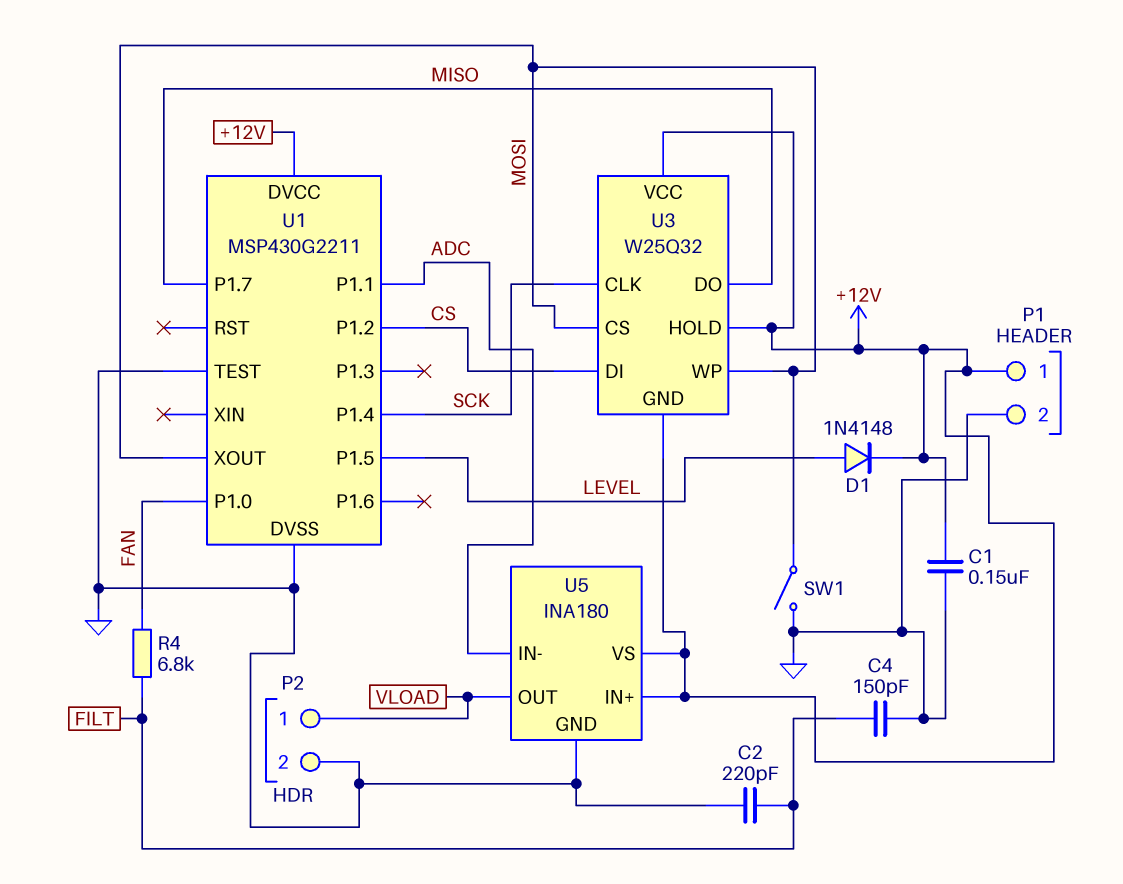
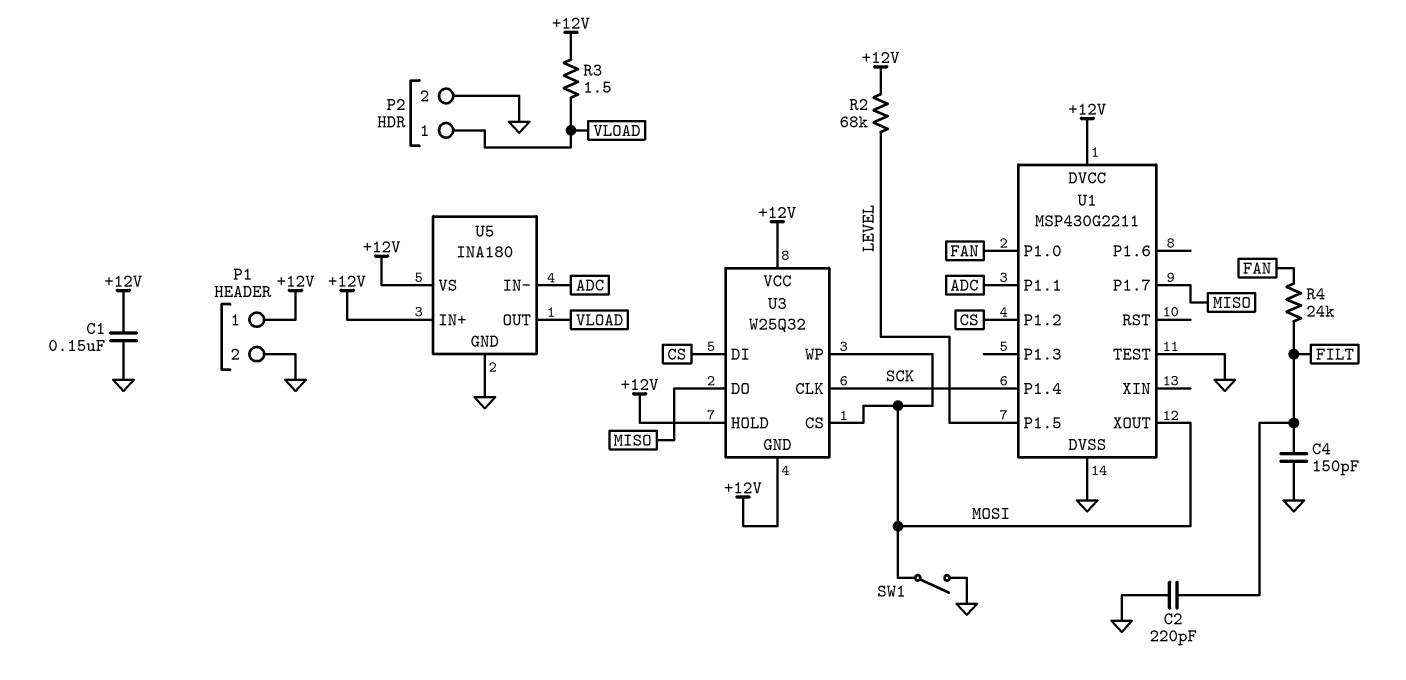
D1: diode 1N4148 (A LEVEL, K +12V) -> none
R2: none -> 68k (+12V, LEVEL)
R3: none -> 1.5 (+12V, VLOAD)
R4: 6.8k (FAN, FILT) -> 24k (FAN, FILT)

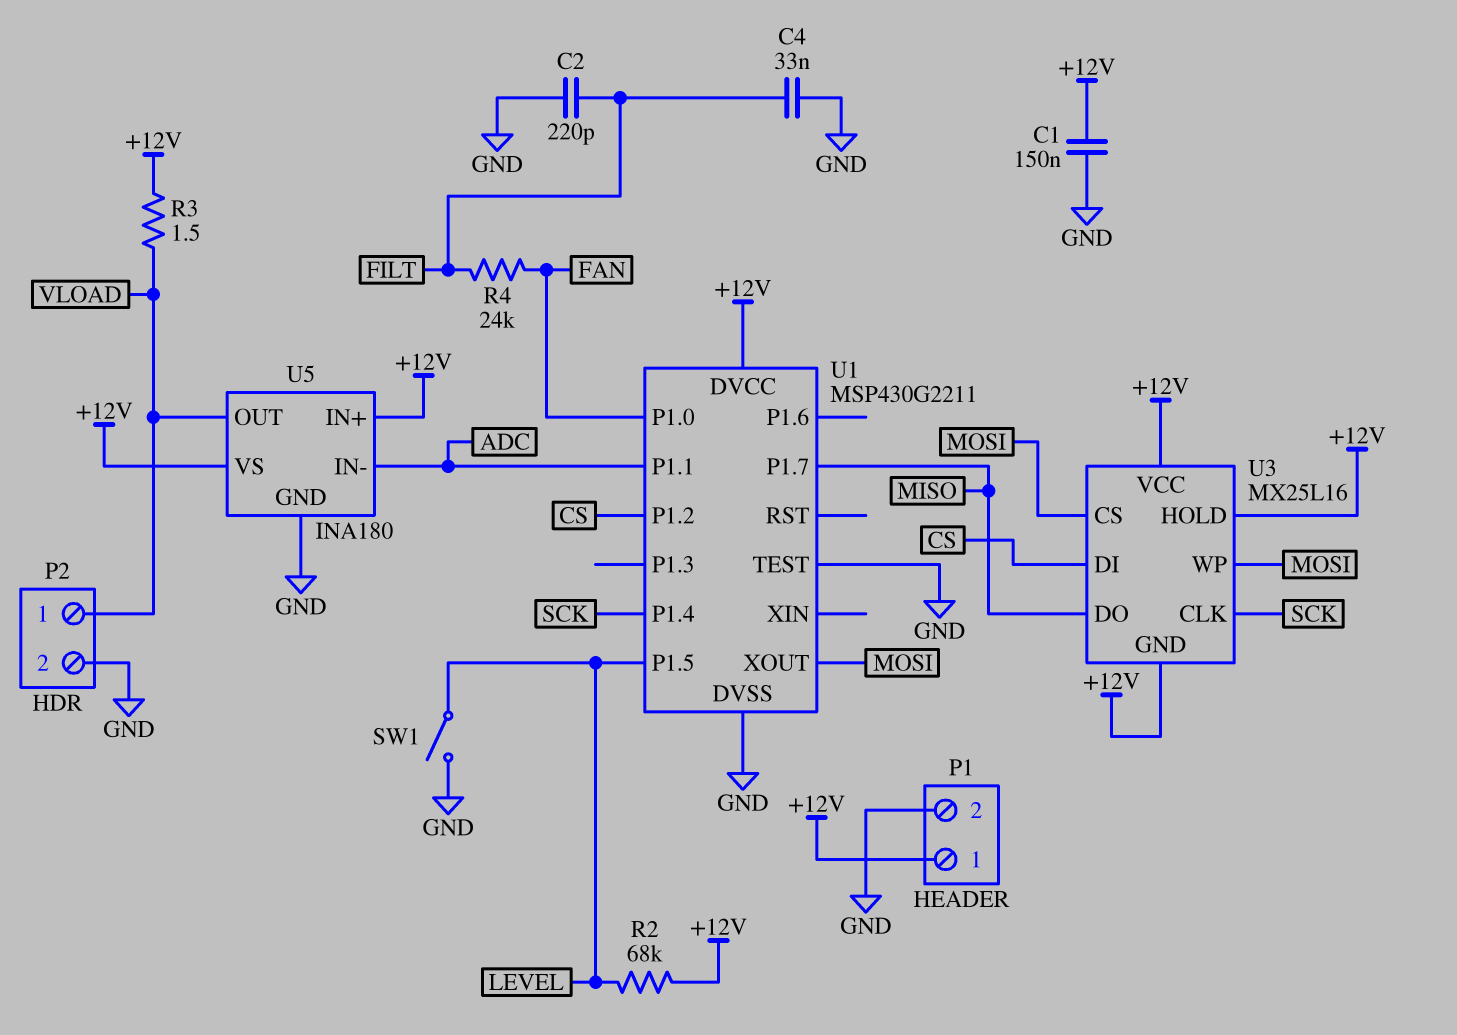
C4: 150pF (FILT, GND) -> 33nF (FILT, GND)
SW1: switch (GND, MOSI) -> switch (GND, LEVEL)
U3: W25Q32 -> MX25L16

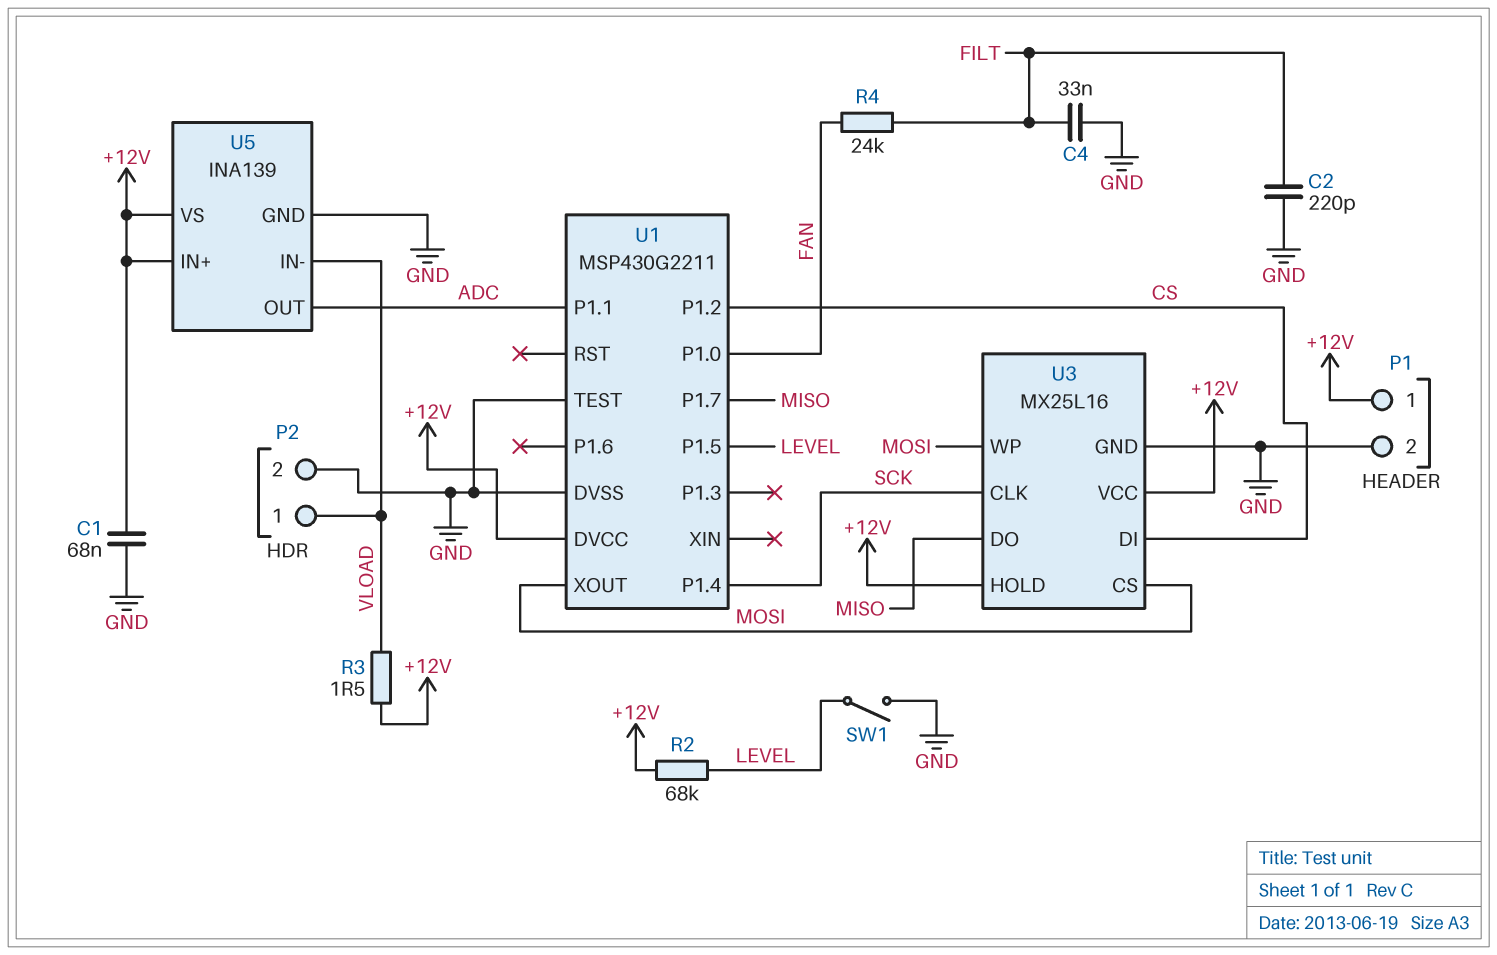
C1: 150nF (+12V, GND) -> 68nF (+12V, GND)
U3 pin GND: +12V -> GND
U5: INA180 -> INA139
U5 pin IN-: ADC -> VLOAD
U5 pin OUT: VLOAD -> ADC

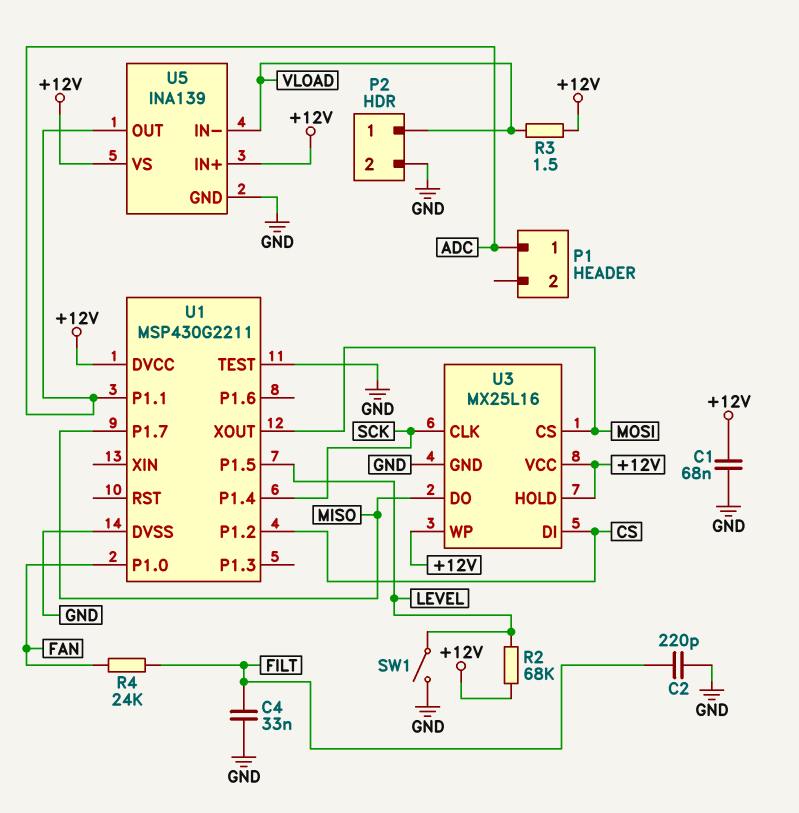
P1 pin 1: +12V -> ADC
P1 pin 2: GND -> none
U3 pin WP: MOSI -> +12V

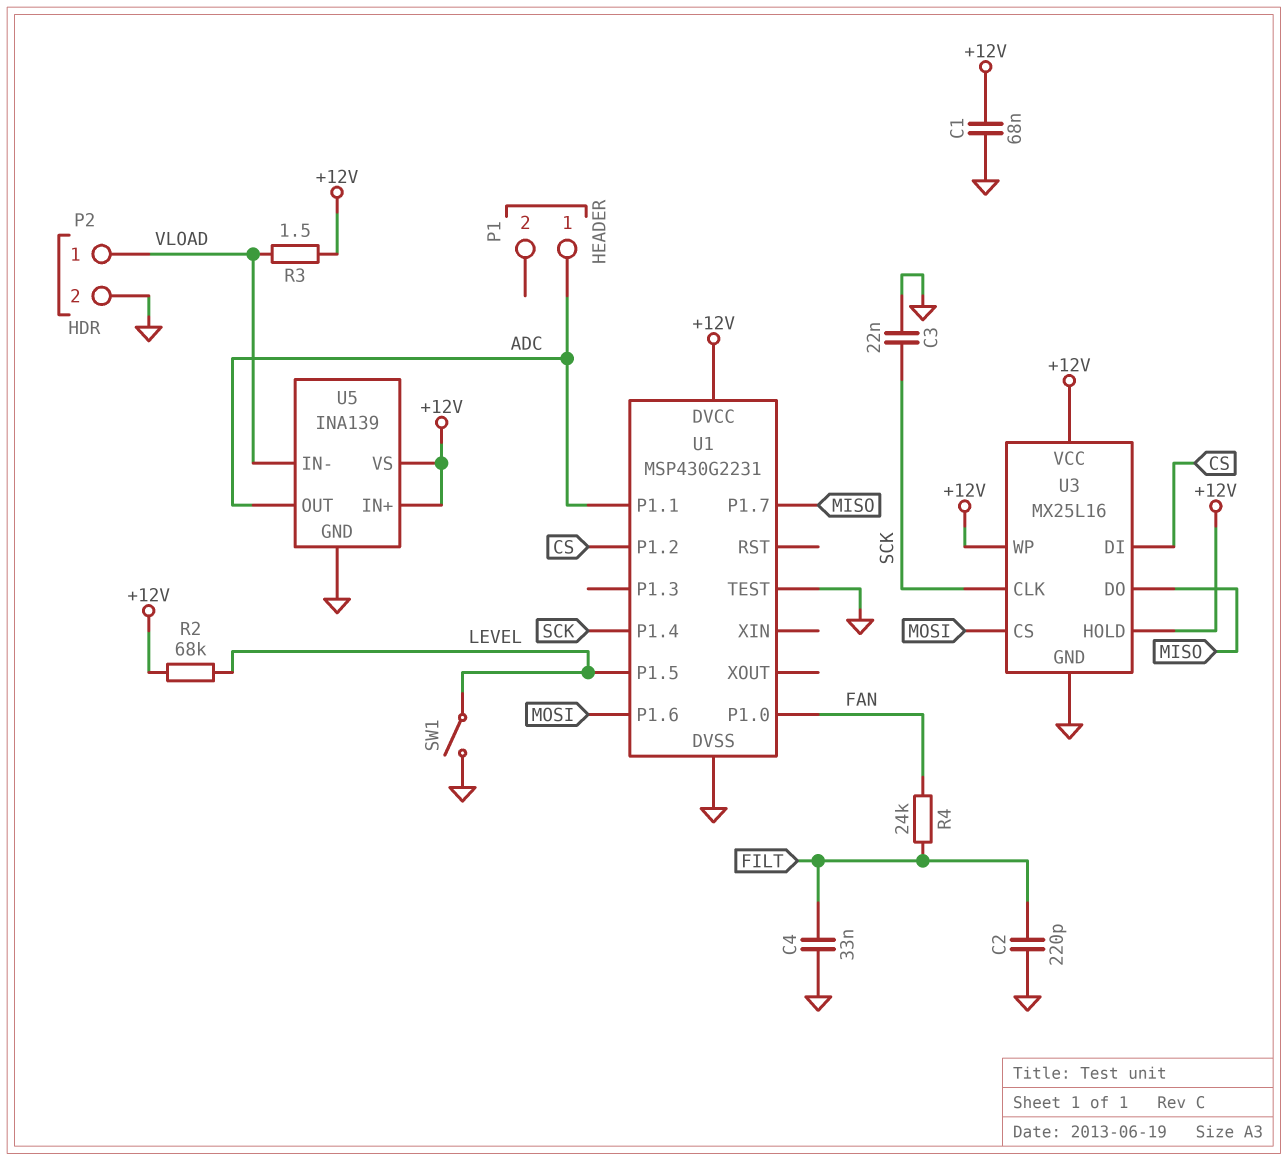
C3: none -> 22nF (GND, SCK)
U1: MSP430G2211 -> MSP430G2231
U1 pin P1.6: none -> MOSI
U1 pin XOUT: MOSI -> none

